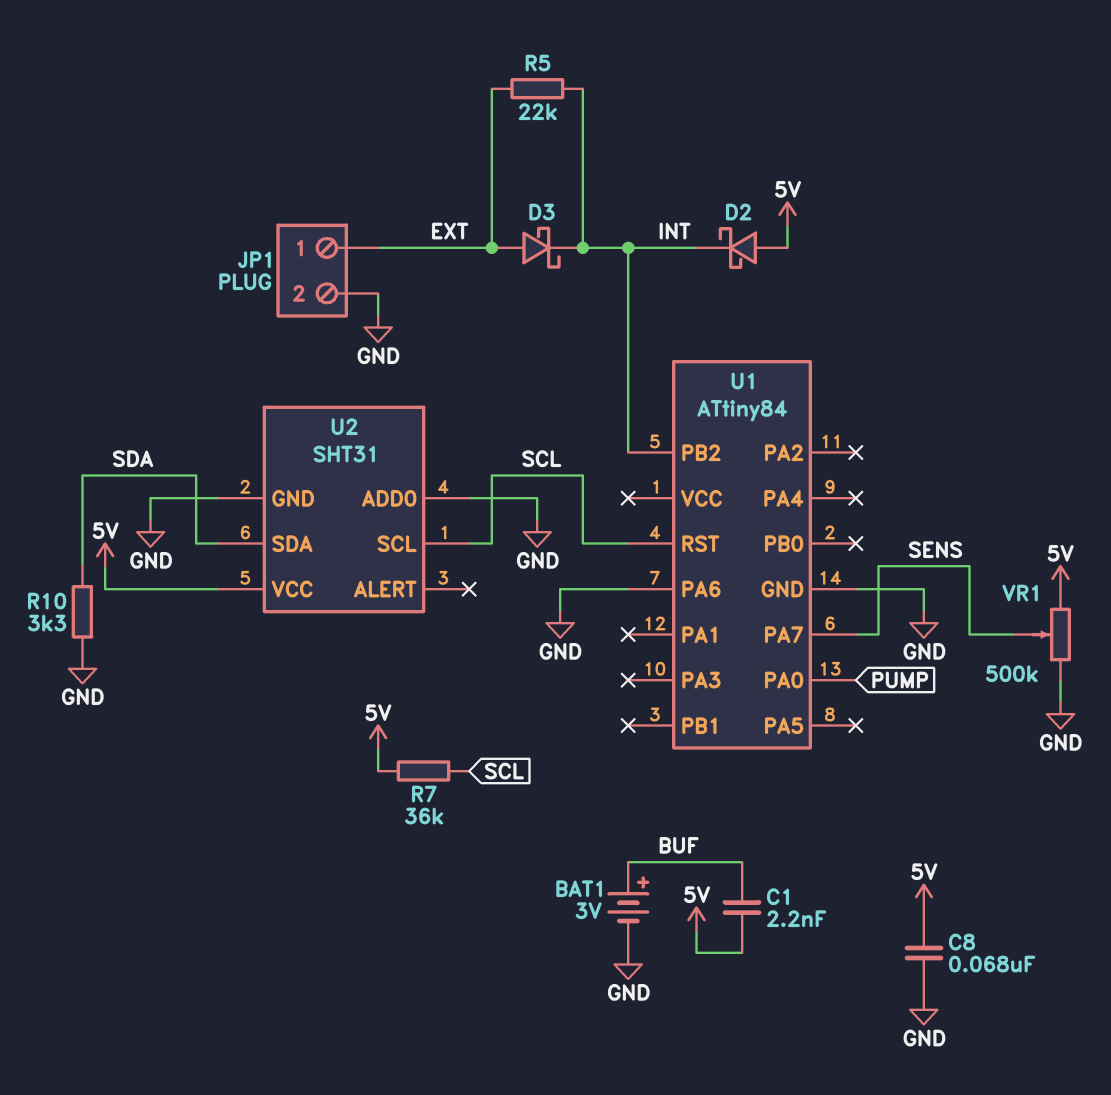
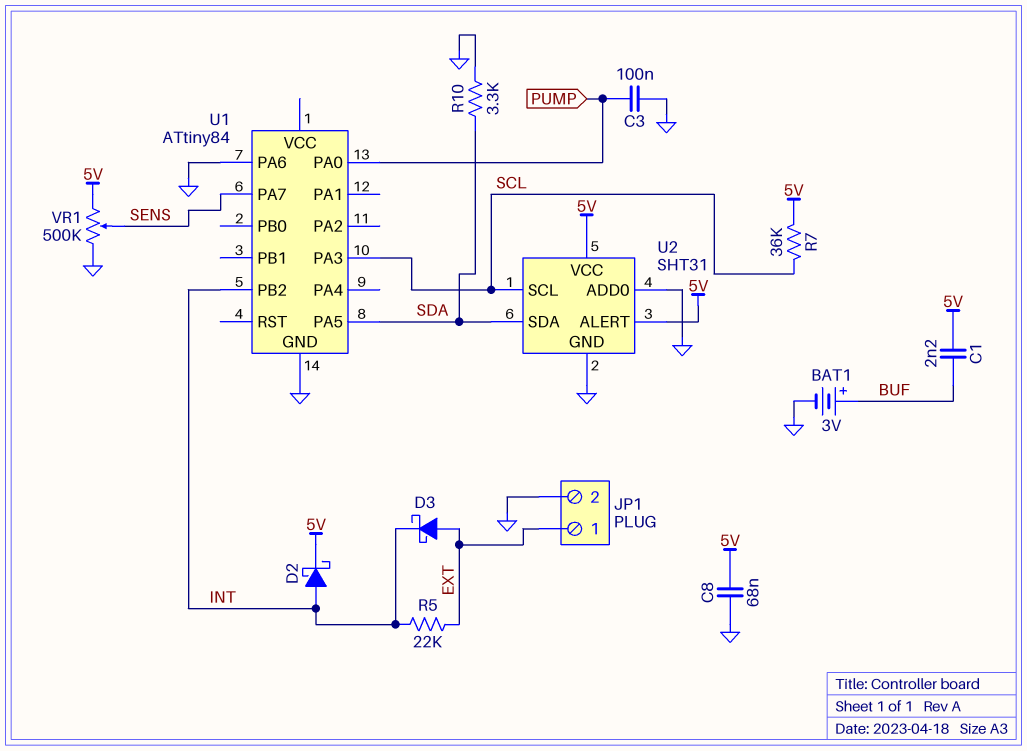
C3: none -> 100nF (GND, PUMP)
D2: schottky (A 5V, K INT) -> schottky (A INT, K 5V)
U1 pin PA3: none -> SCL
U1 pin PA5: none -> SDA
U1 pin RST: SCL -> none
U2 pin ALERT: none -> 5V

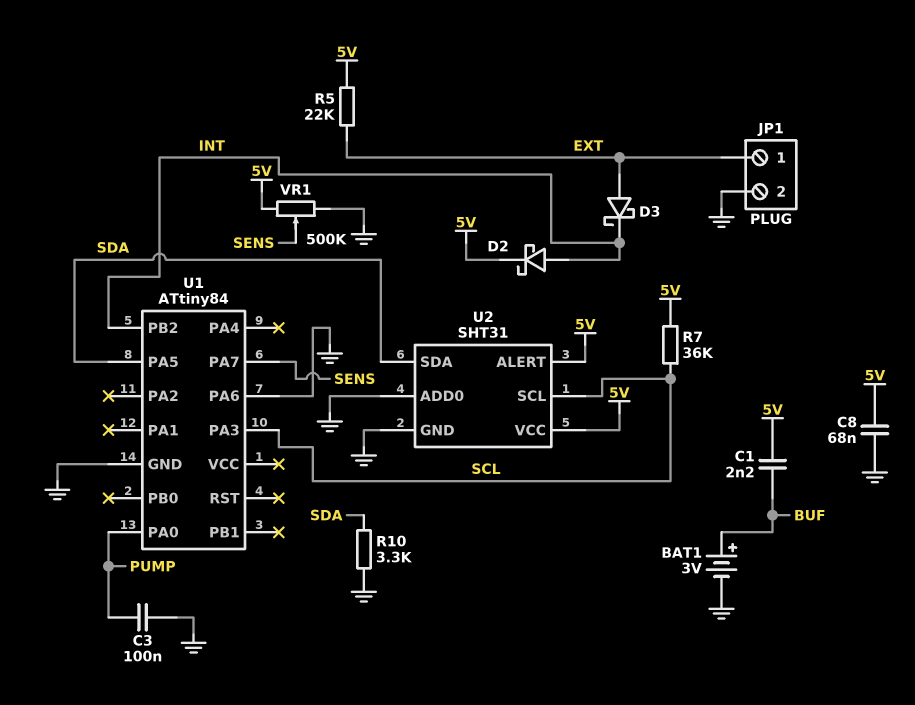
R5: 22k (EXT, INT) -> 22k (5V, EXT)

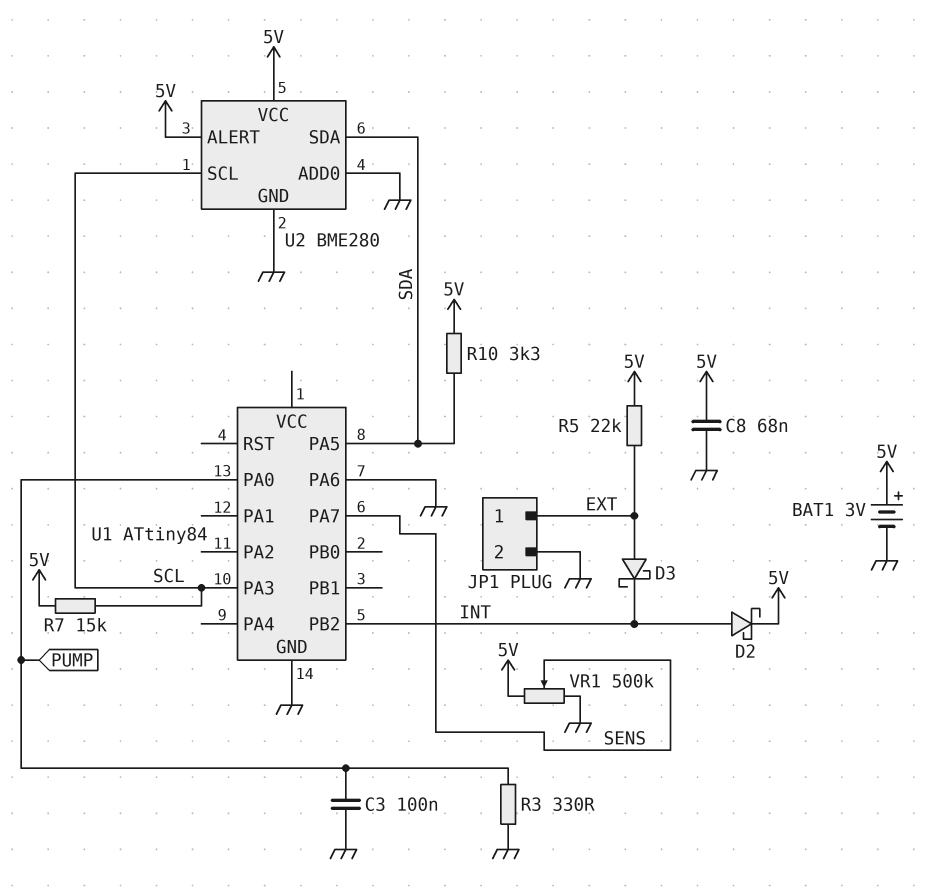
BAT1: 3V (plus BUF, minus GND) -> 3V (plus 5V, minus GND)
C1: 2.2nF (5V, BUF) -> none
R3: none -> 330 (GND, PUMP)
R7: 36k (5V, SCL) -> 15k (5V, SCL)
R10: 3.3k (GND, SDA) -> 3.3k (5V, SDA)
U2: SHT31 -> BME280

